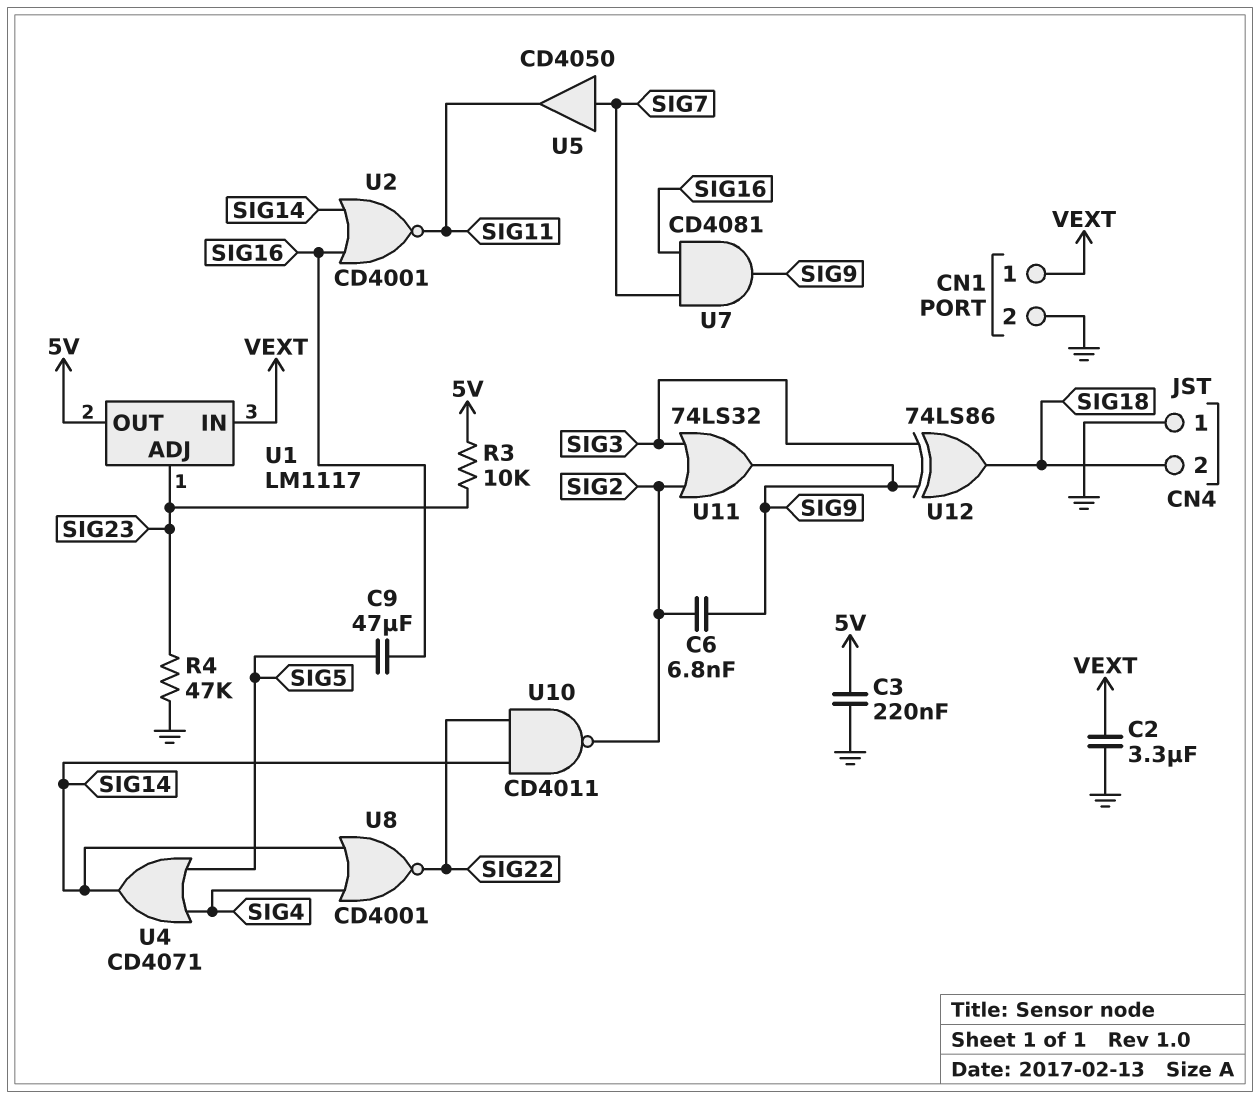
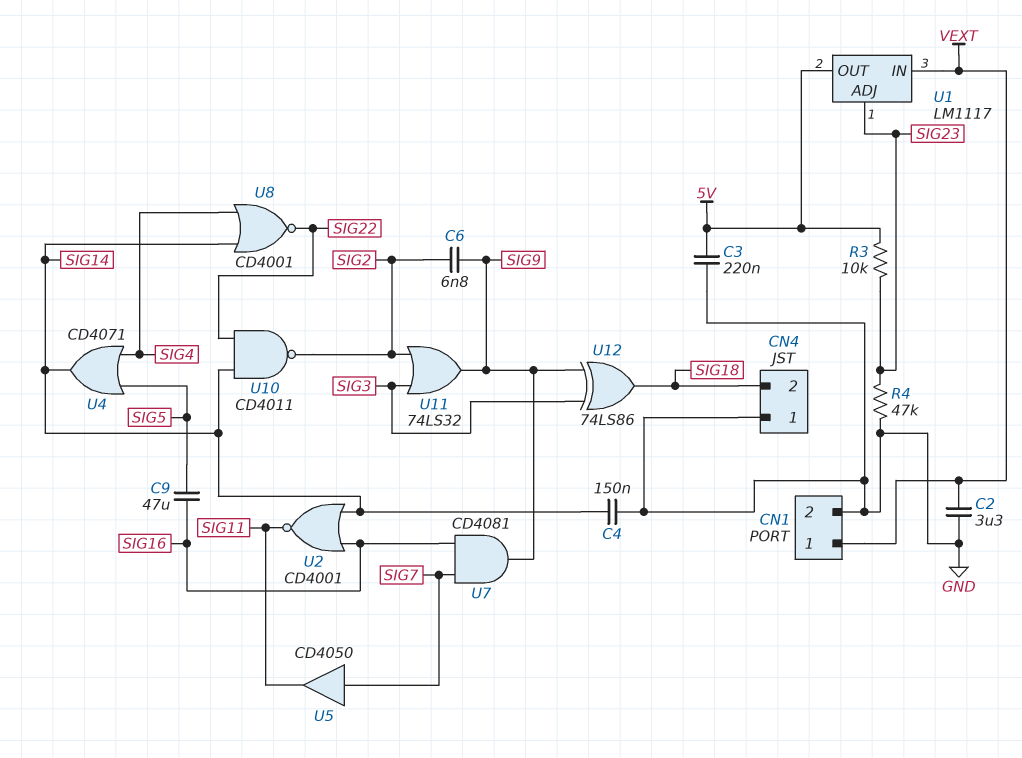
C4: none -> 150nF (GND, SIG14)

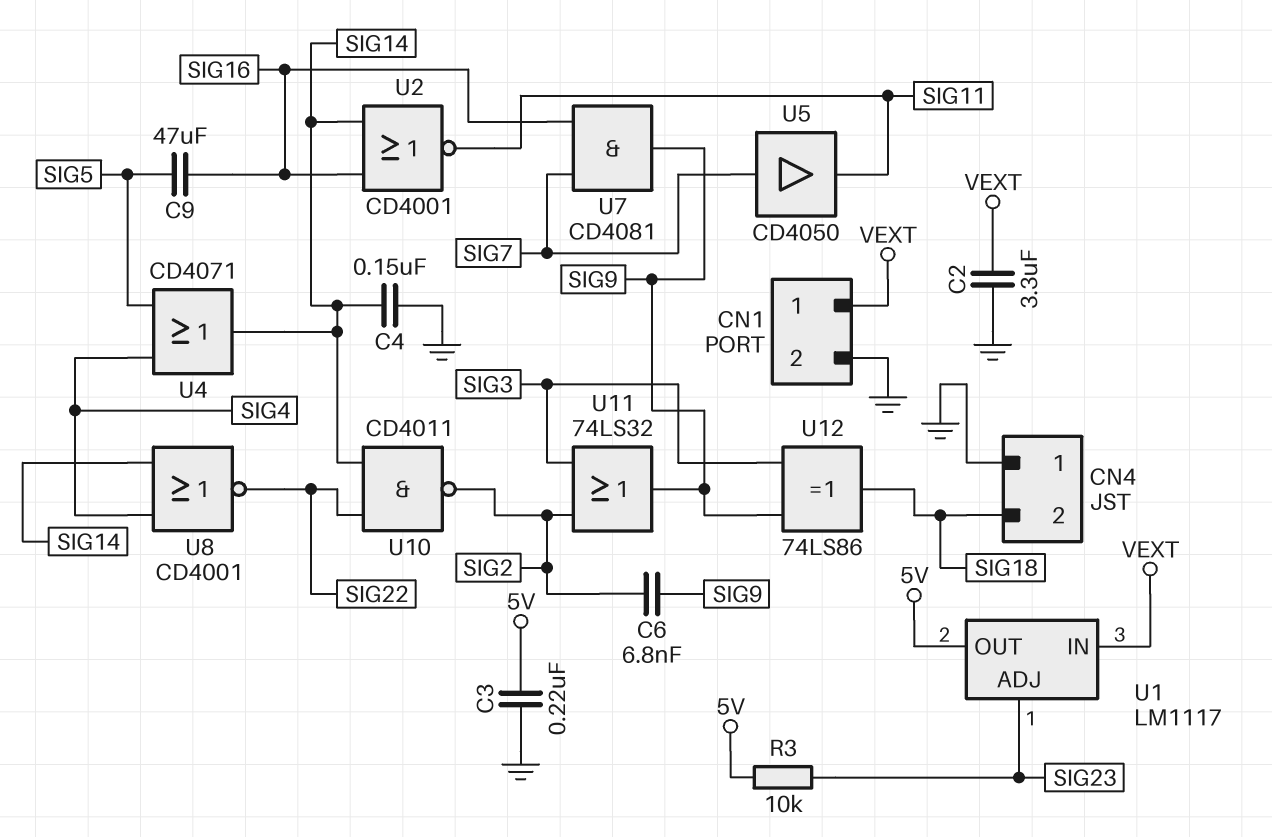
R4: 47k (GND, SIG23) -> none

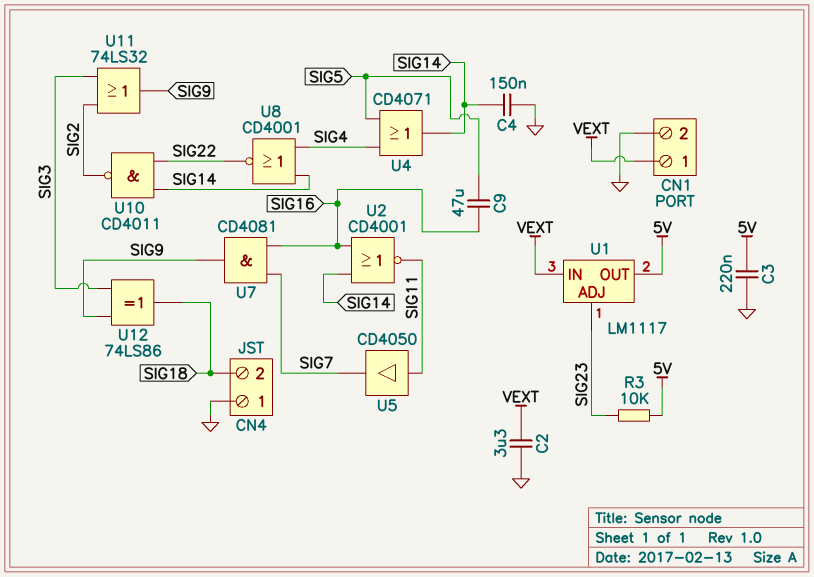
C6: 6.8nF (SIG2, SIG9) -> none
U5: buffer CD4050 (in SIG7, out SIG11) -> buffer CD4050 (in SIG11, out SIG7)

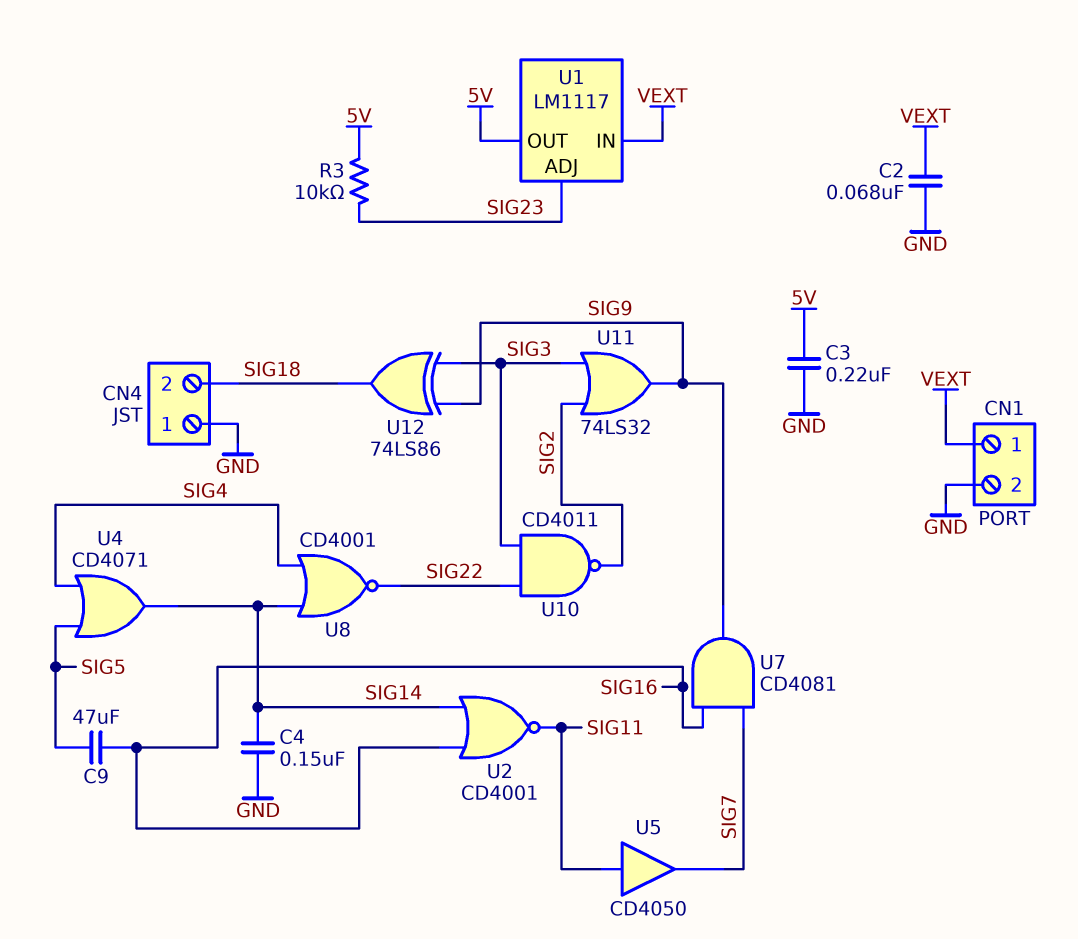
C2: 3.3uF (GND, VEXT) -> 68nF (GND, VEXT)
U10: NAND CD4011 (in SIG14, in SIG22, out SIG2) -> NAND CD4011 (in SIG3, in SIG22, out SIG2)

